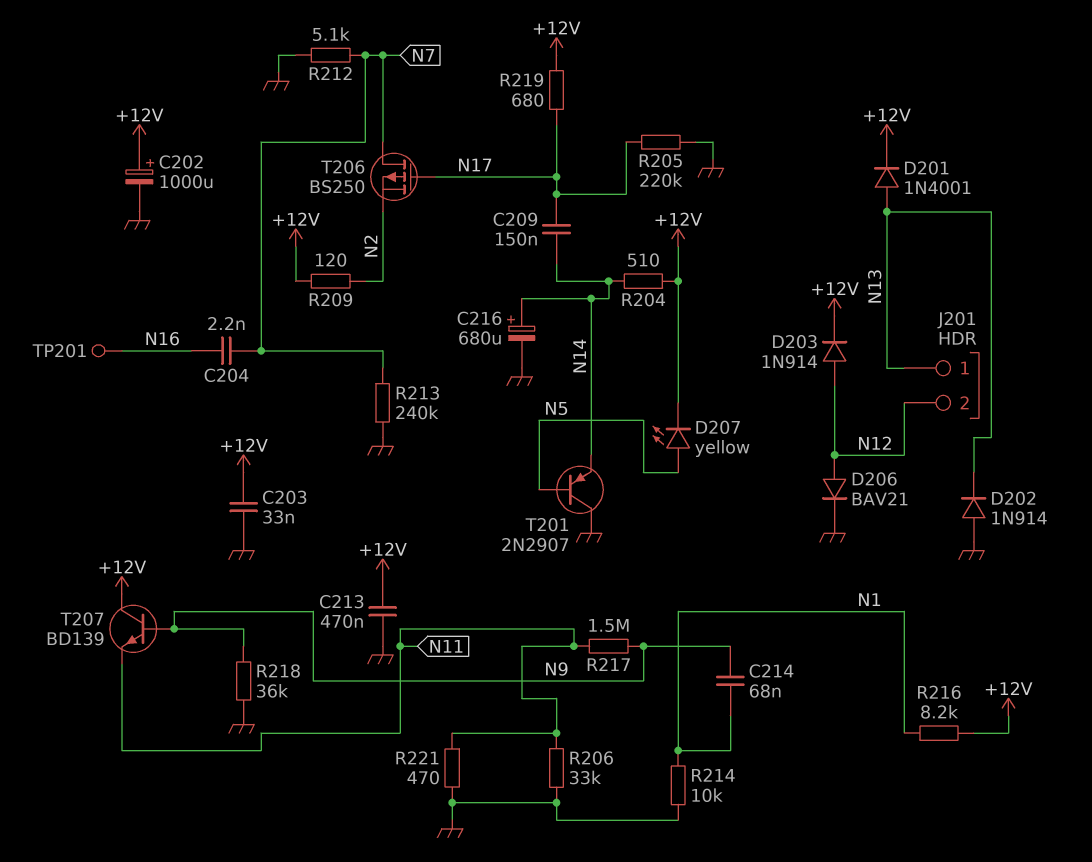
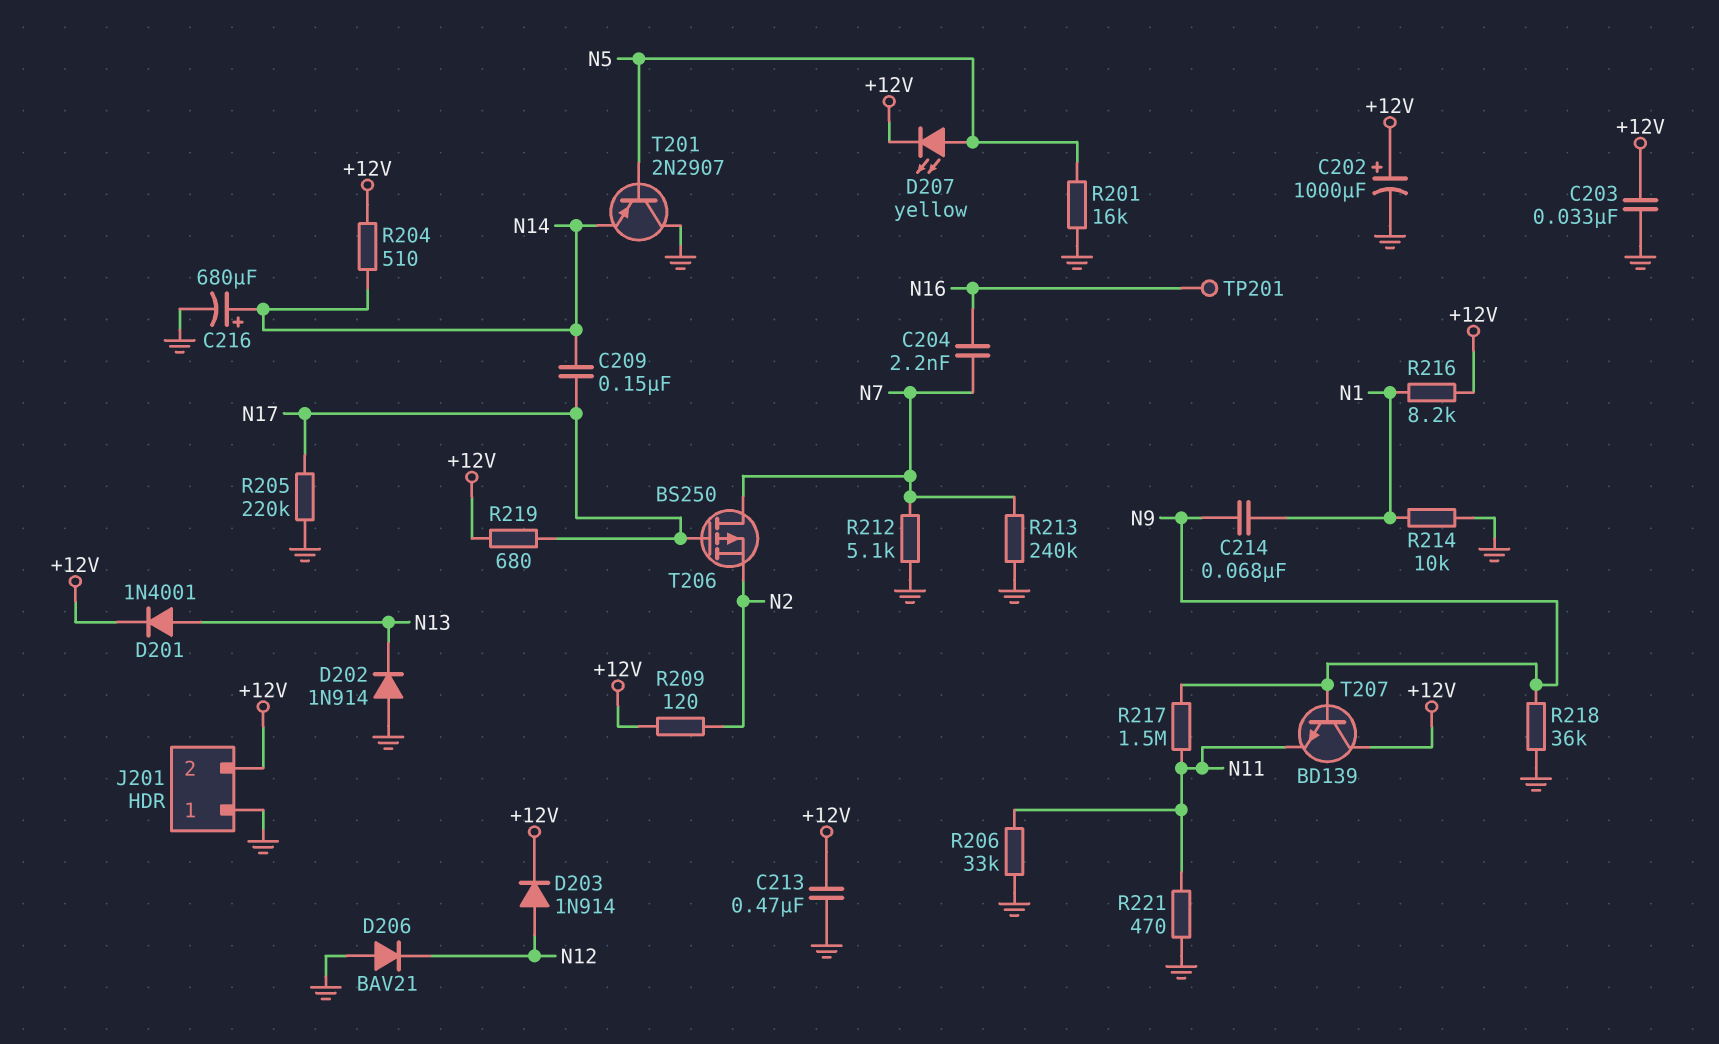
D206: diode BAV21 (A N12, K GND) -> diode BAV21 (A GND, K N12)
J201 pin 1: N13 -> GND
J201 pin 2: N12 -> +12V
R201: none -> 16k (GND, N5)

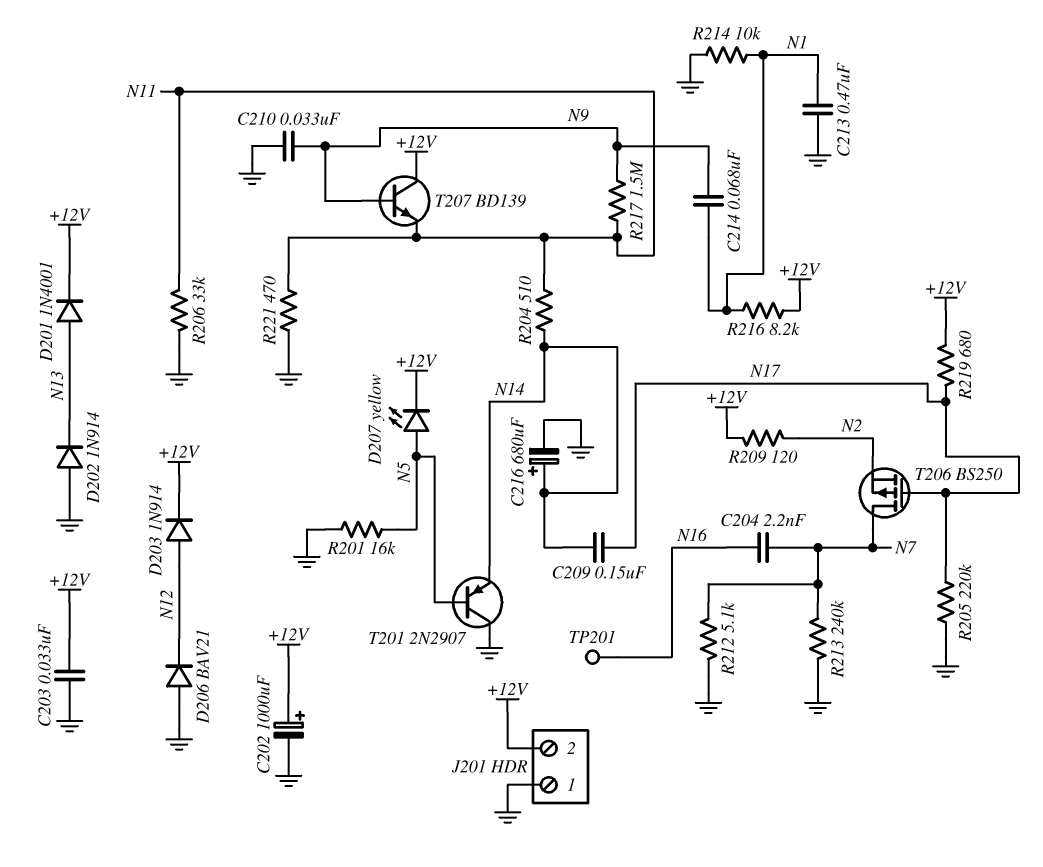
C210: none -> 33nF (GND, N9)
C213: 470nF (+12V, GND) -> 470nF (GND, N1)
R204: 510 (+12V, N14) -> 510 (N11, N14)
R218: 36k (GND, N9) -> none

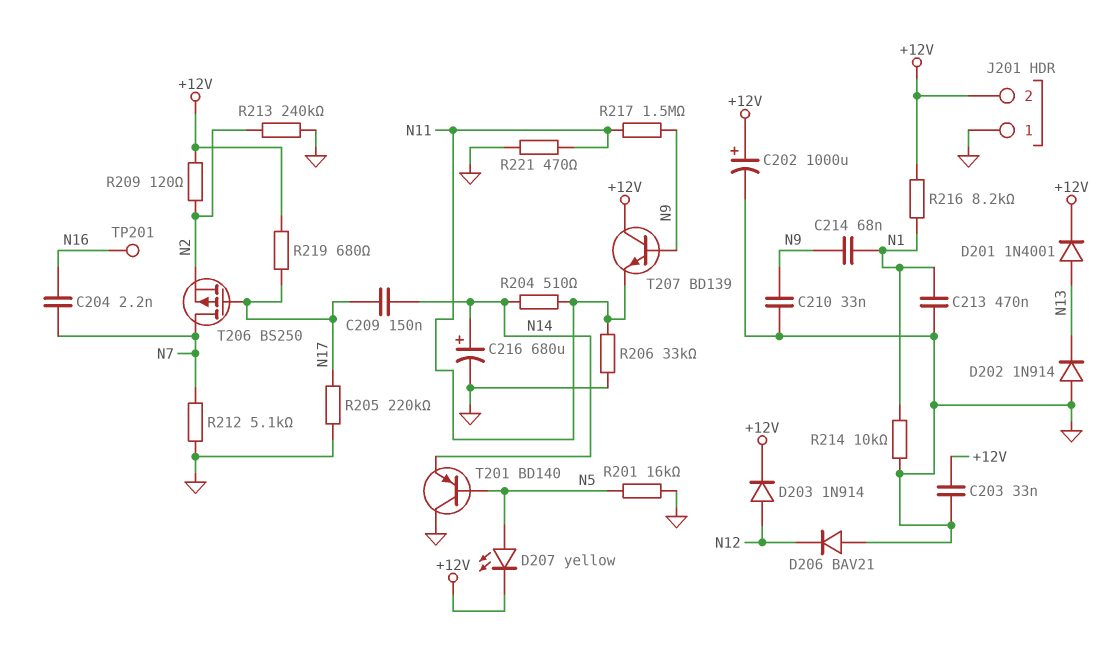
R213: 240k (GND, N7) -> 240k (GND, N2)
T201: PNP 2N2907 (B N5, C GND, E N14) -> PNP BD140 (B N5, C GND, E N14)

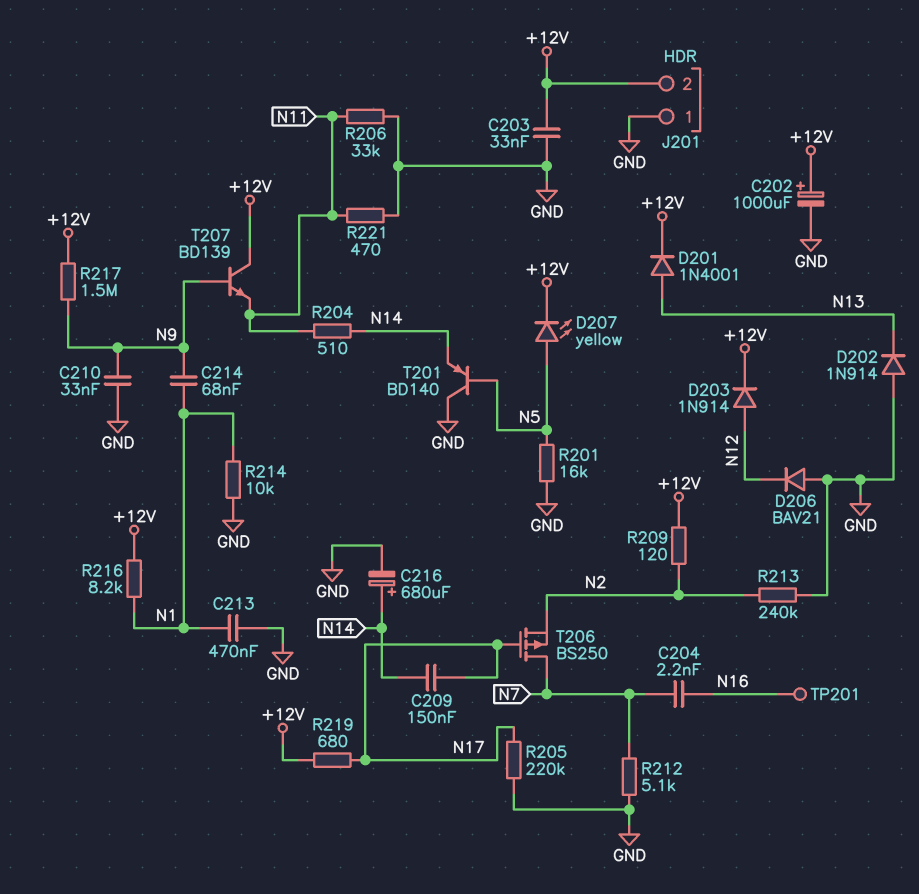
R217: 1.5M (N9, N11) -> 1.5M (+12V, N9)

